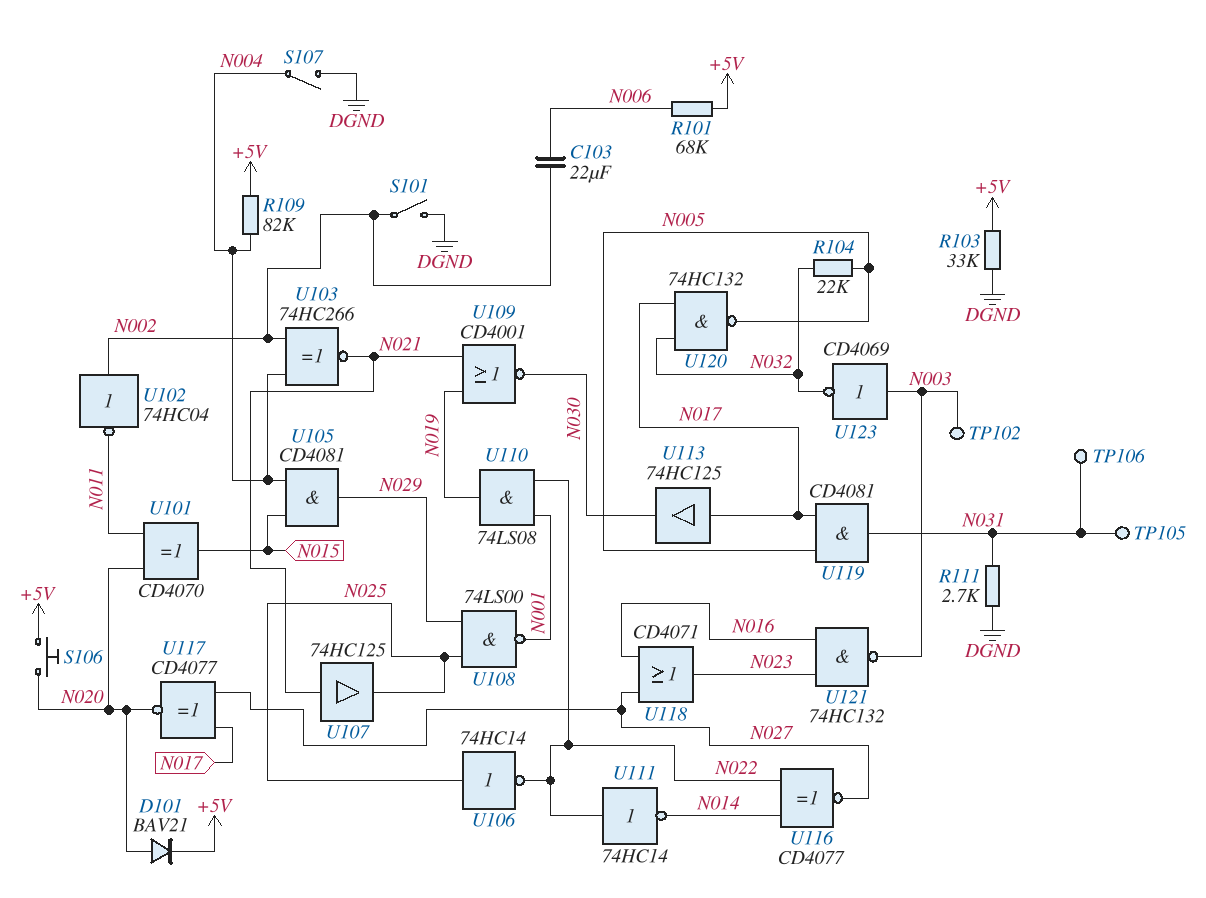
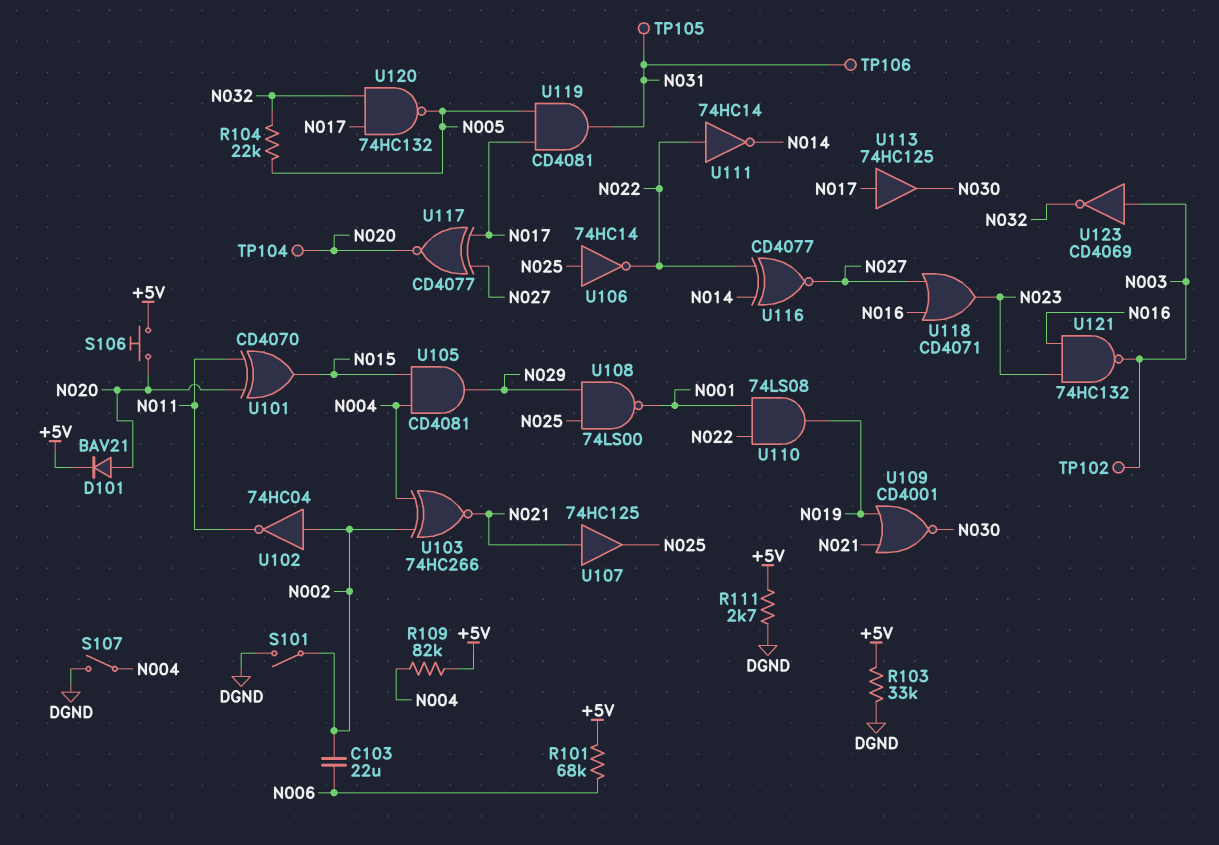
R111: 2.7k (DGND, N031) -> 2.7k (+5V, DGND)
TP104: none -> test point (N020)

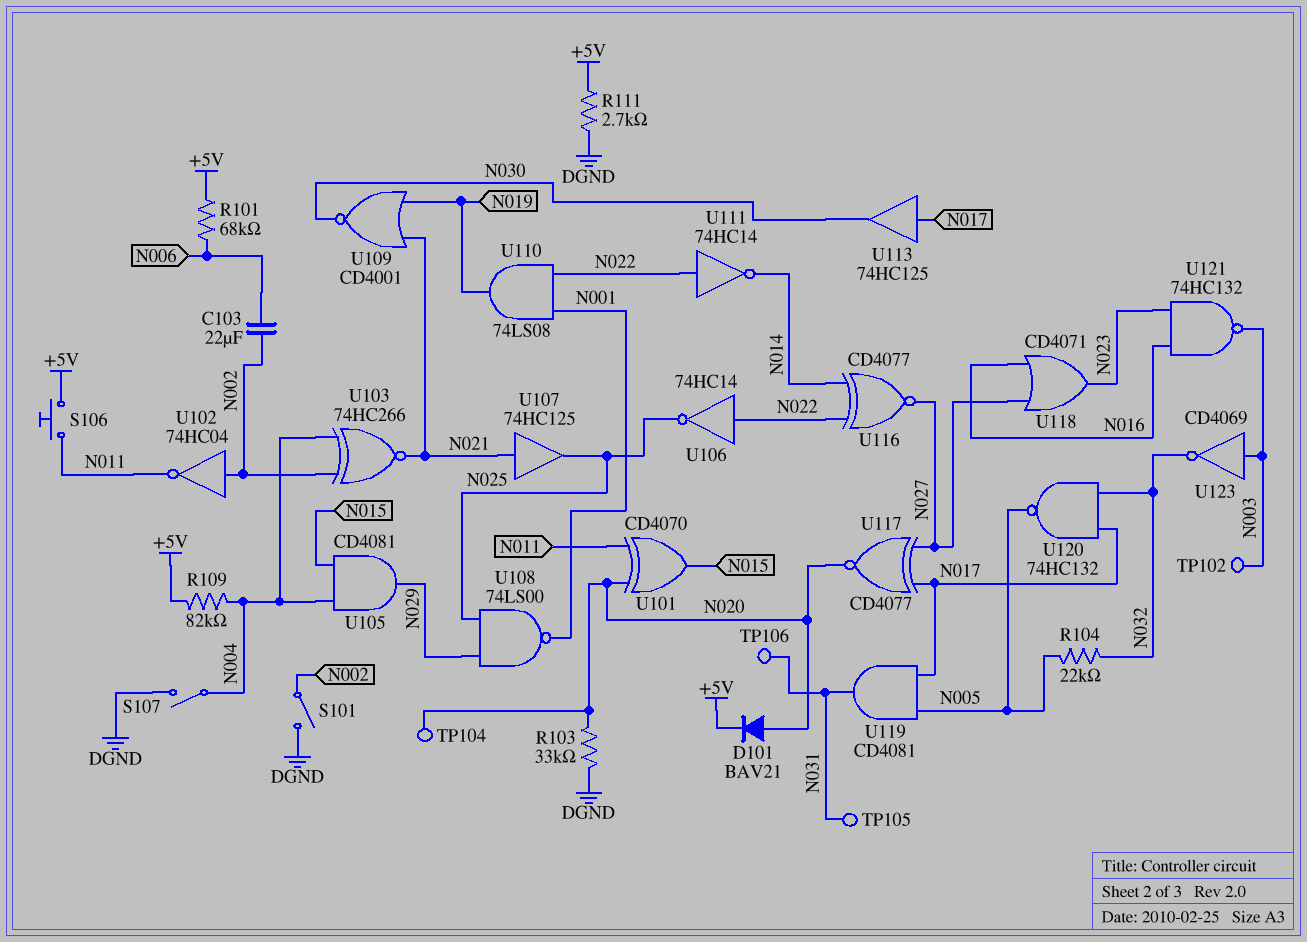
R103: 33k (+5V, DGND) -> 33k (DGND, N020)
S106: button (+5V, N020) -> button (+5V, N011)
U106: NOT 74HC14 (in N025, out N022) -> NOT 74HC14 (in N022, out N025)

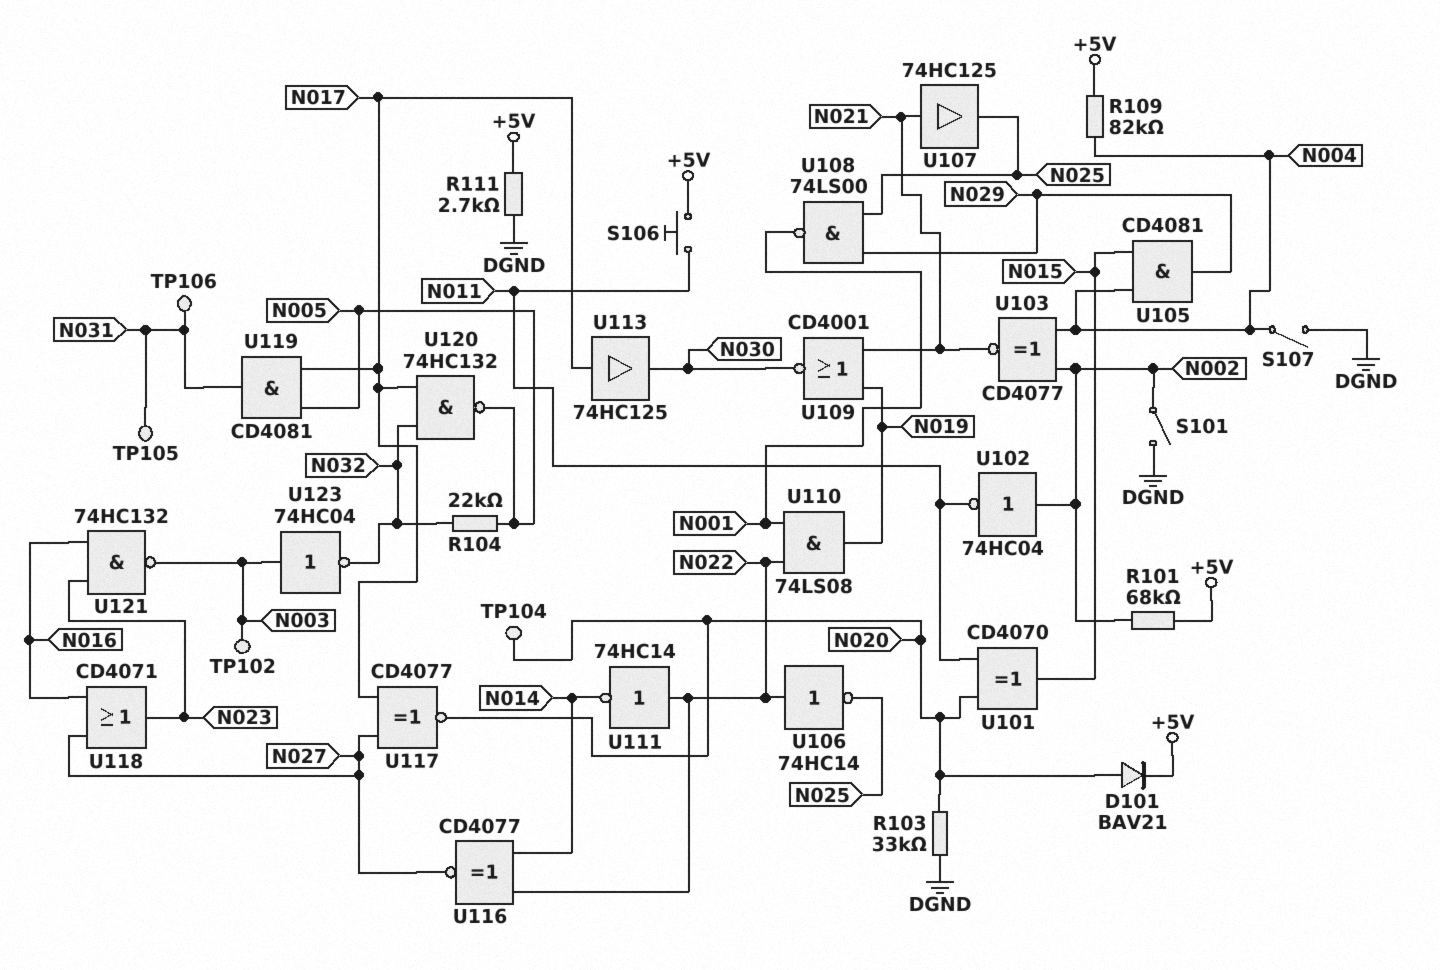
C103: 22uF (N002, N006) -> none
R101: 68k (+5V, N006) -> 68k (+5V, N002)
U103: XNOR 74HC266 (in N002, in N004, out N021) -> XNOR CD4077 (in N002, in N004, out N021)
U123: NOT CD4069 (in N003, out N032) -> NOT 74HC04 (in N003, out N032)

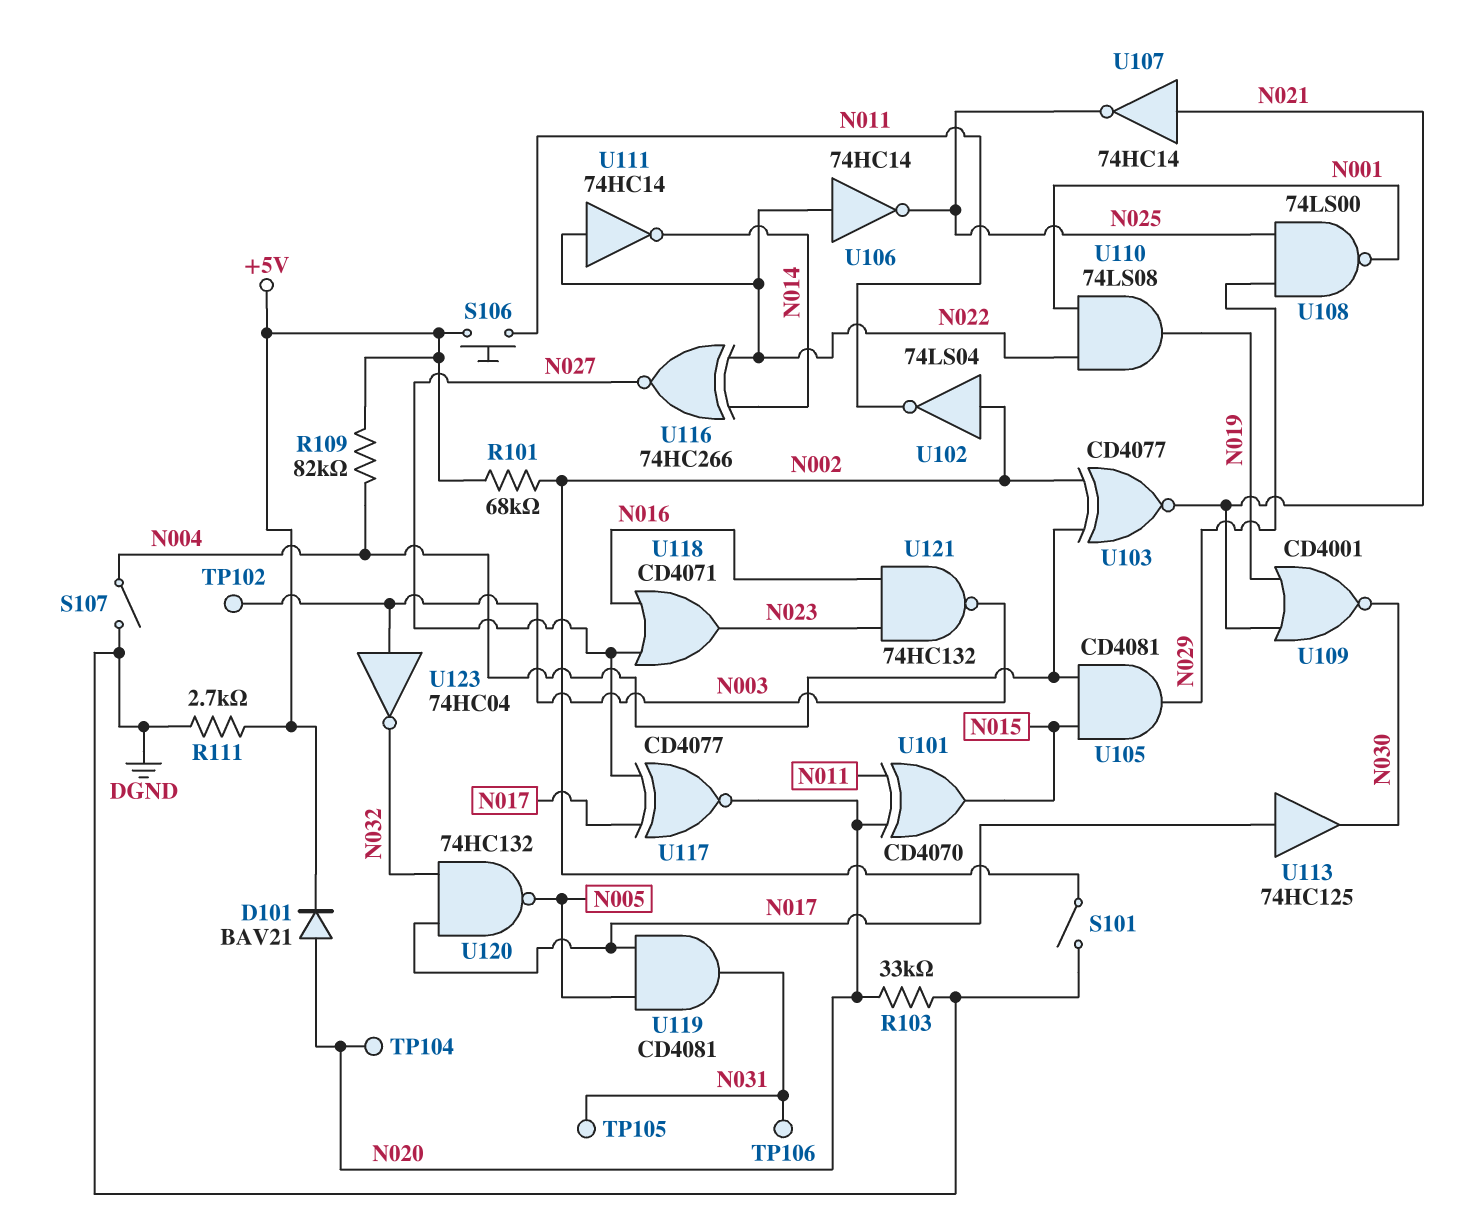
R104: 22k (N005, N032) -> none
U102: NOT 74HC04 (in N002, out N011) -> NOT 74LS04 (in N002, out N011)
U107: buffer 74HC125 (in N021, out N025) -> NOT 74HC14 (in N021, out N025)
U116: XNOR CD4077 (in N014, in N022, out N027) -> XNOR 74HC266 (in N014, in N022, out N027)

